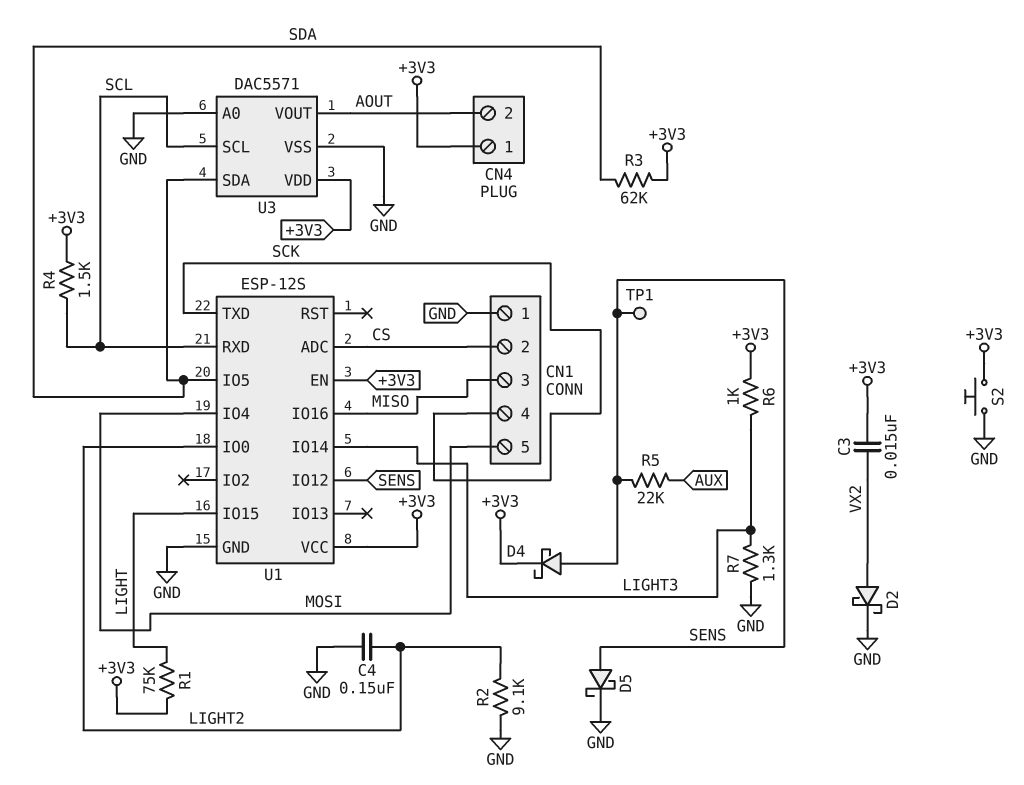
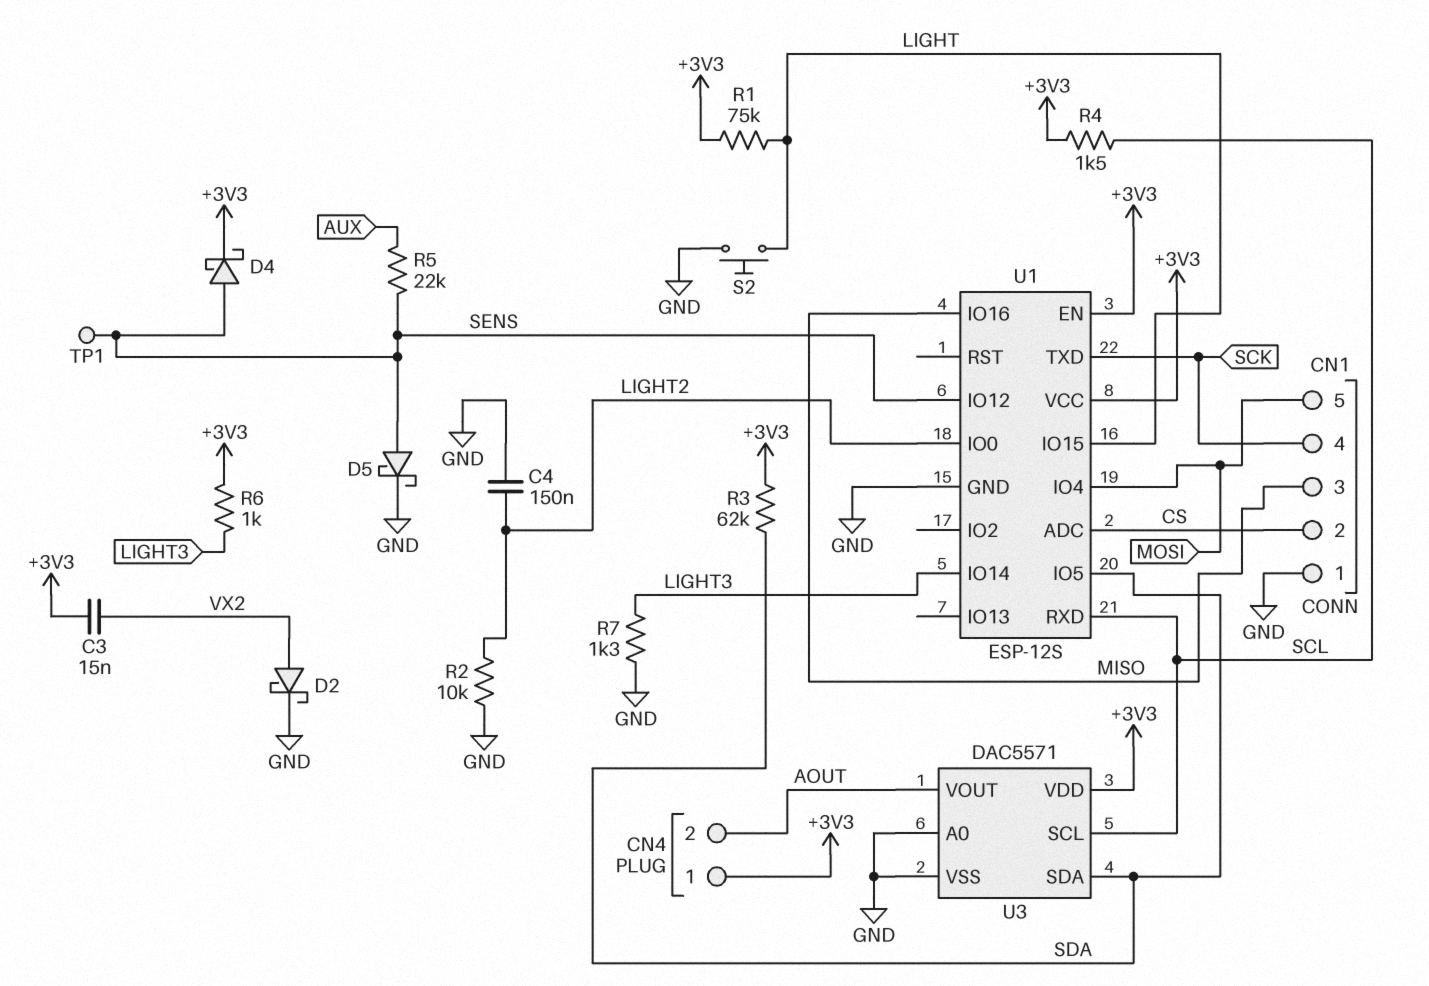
R2: 9.1k (GND, LIGHT2) -> 10k (GND, LIGHT2)
S2: button (+3V3, GND) -> button (GND, LIGHT)

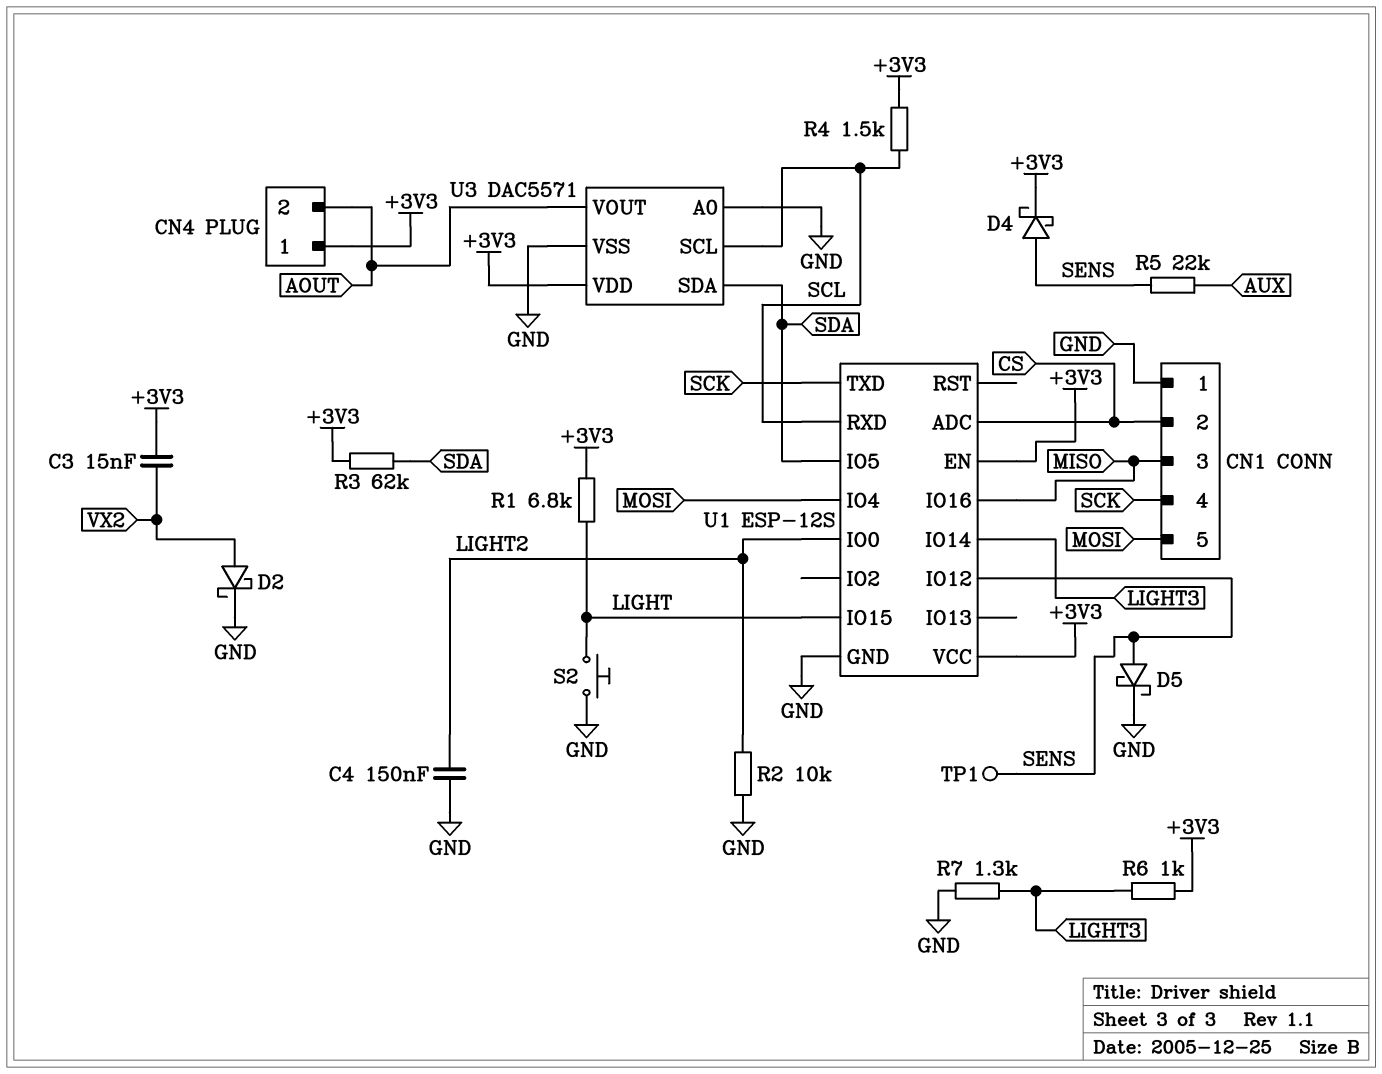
R1: 75k (+3V3, LIGHT) -> 6.8k (+3V3, LIGHT)

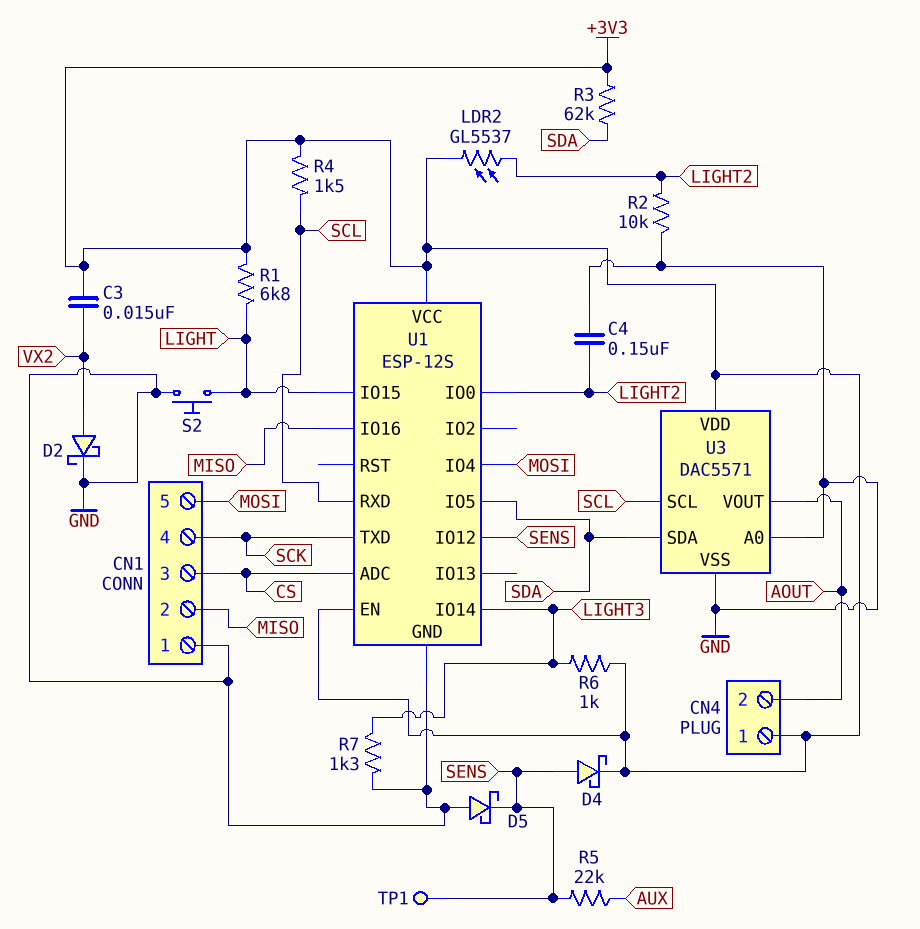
CN1 pin 2: CS -> MISO
CN1 pin 3: MISO -> CS
D5: schottky (A SENS, K GND) -> schottky (A GND, K SENS)
LDR2: none -> GL5537 (+3V3, LIGHT2)

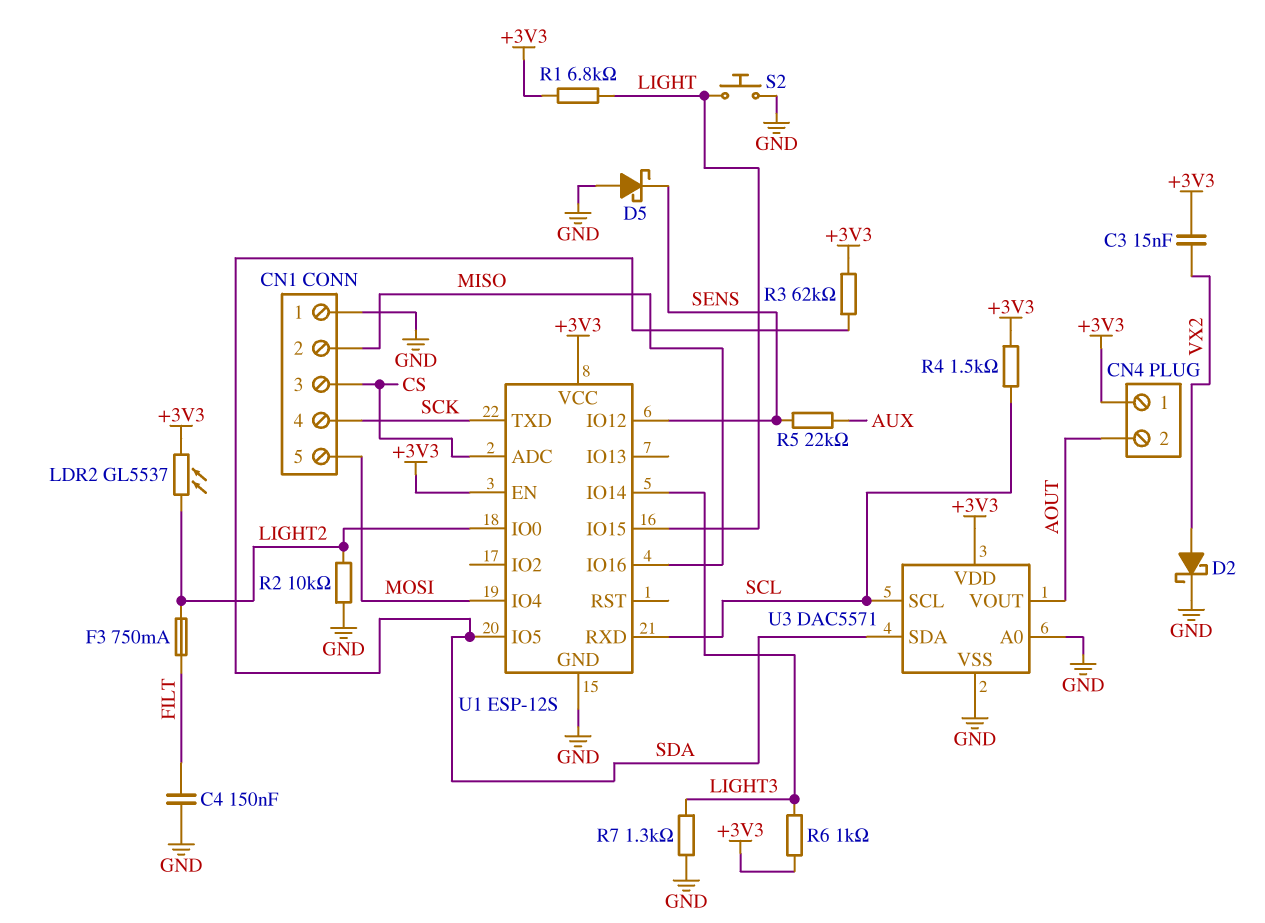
C4: 150nF (GND, LIGHT2) -> 150nF (FILT, GND)
D4: schottky (A SENS, K +3V3) -> none
F3: none -> 750mA (FILT, LIGHT2)
TP1: test point (SENS) -> none

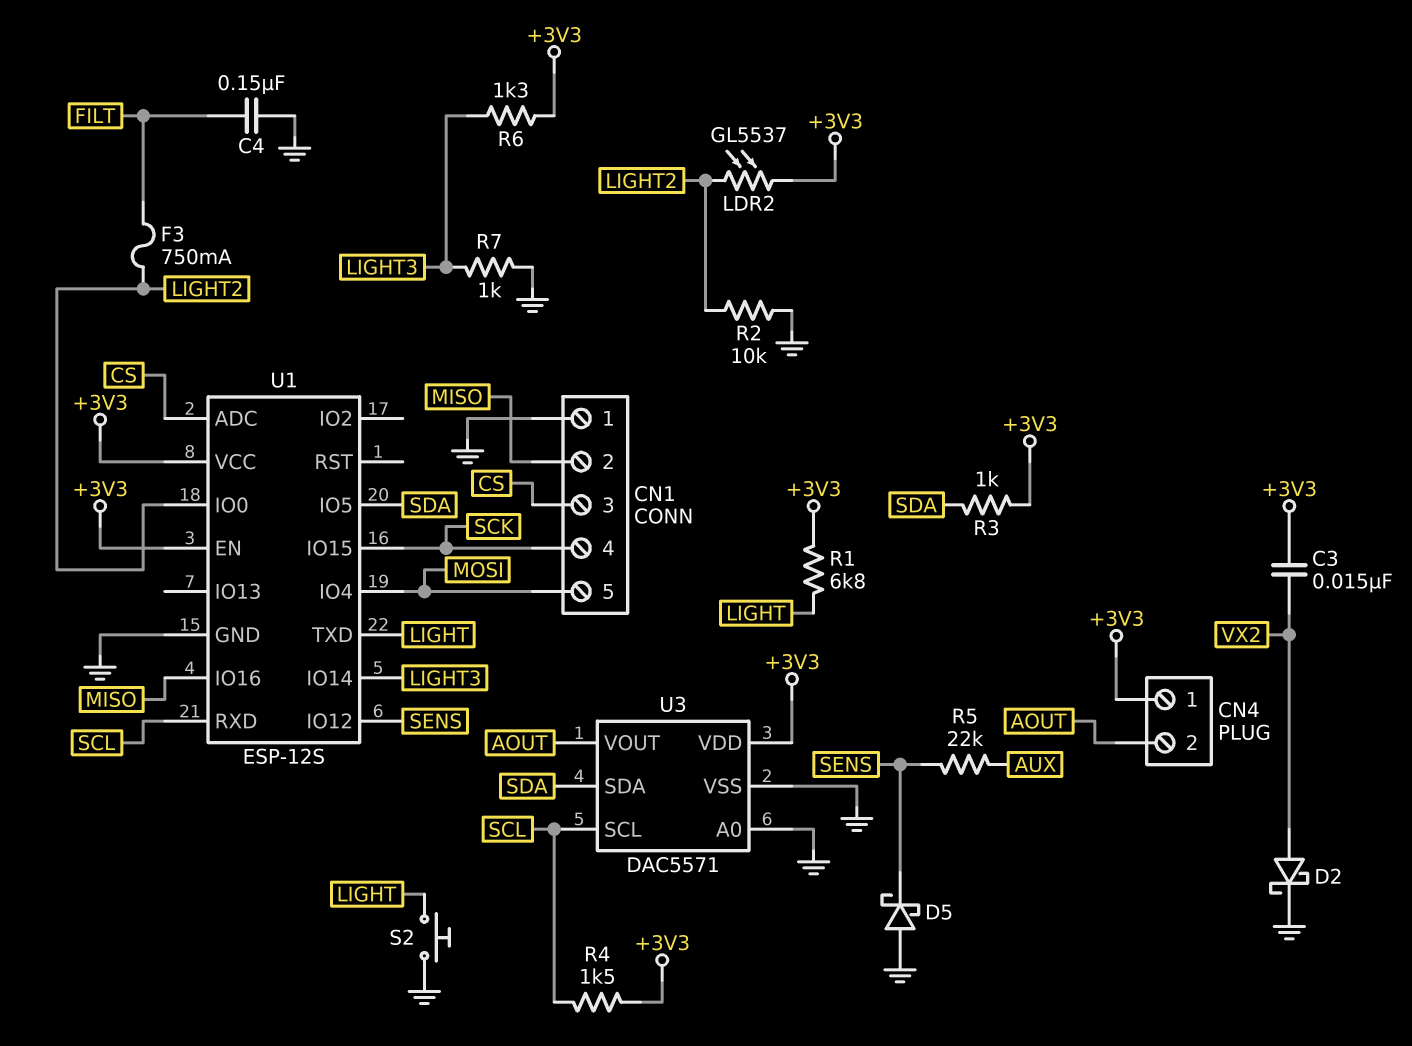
R3: 62k (+3V3, SDA) -> 1k (+3V3, SDA)
R6: 1k (+3V3, LIGHT3) -> 1.3k (+3V3, LIGHT3)
R7: 1.3k (GND, LIGHT3) -> 1k (GND, LIGHT3)
U1 pin IO15: LIGHT -> SCK
U1 pin TXD: SCK -> LIGHT

